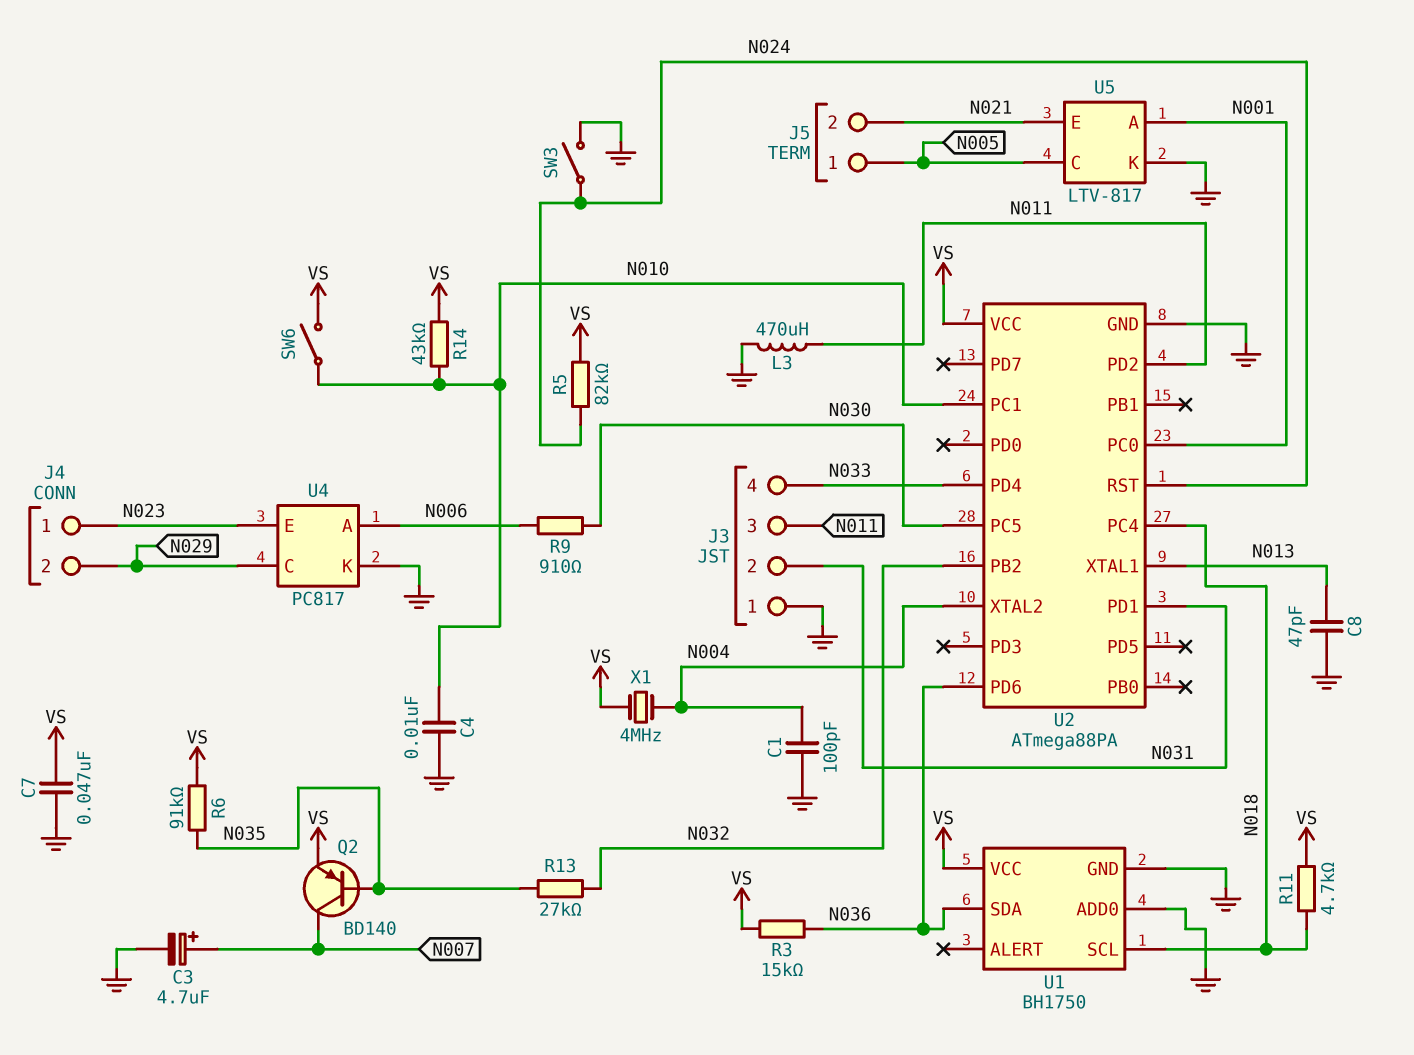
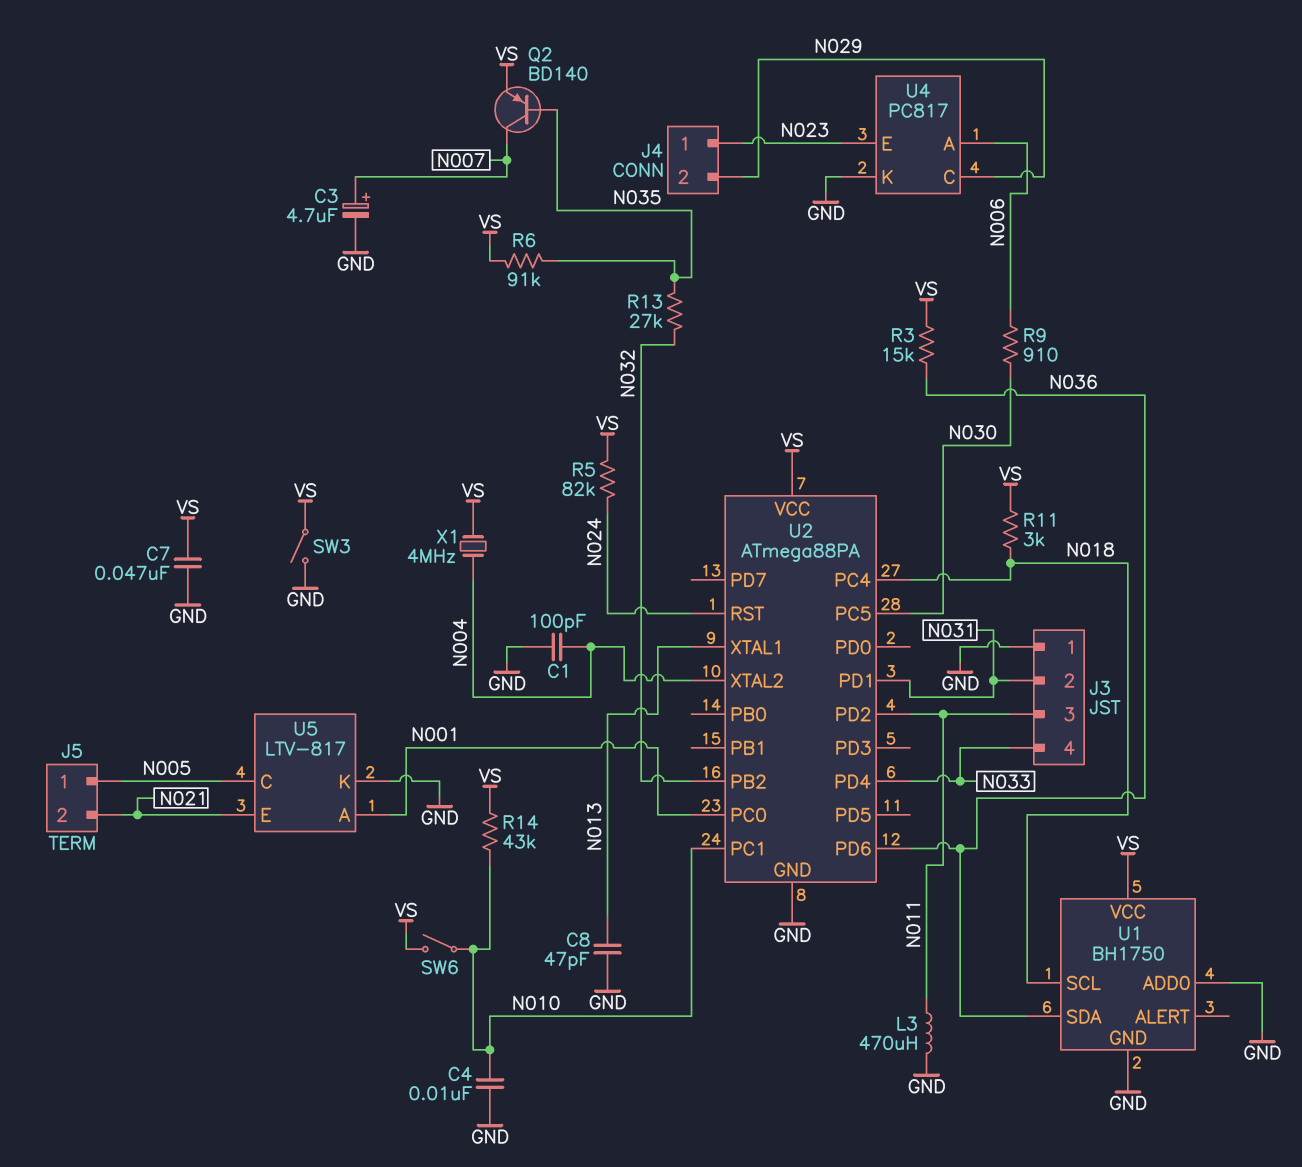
R11: 4.7k (N018, VS) -> 3k (N018, VS)
SW3: switch (GND, N024) -> switch (GND, VS)

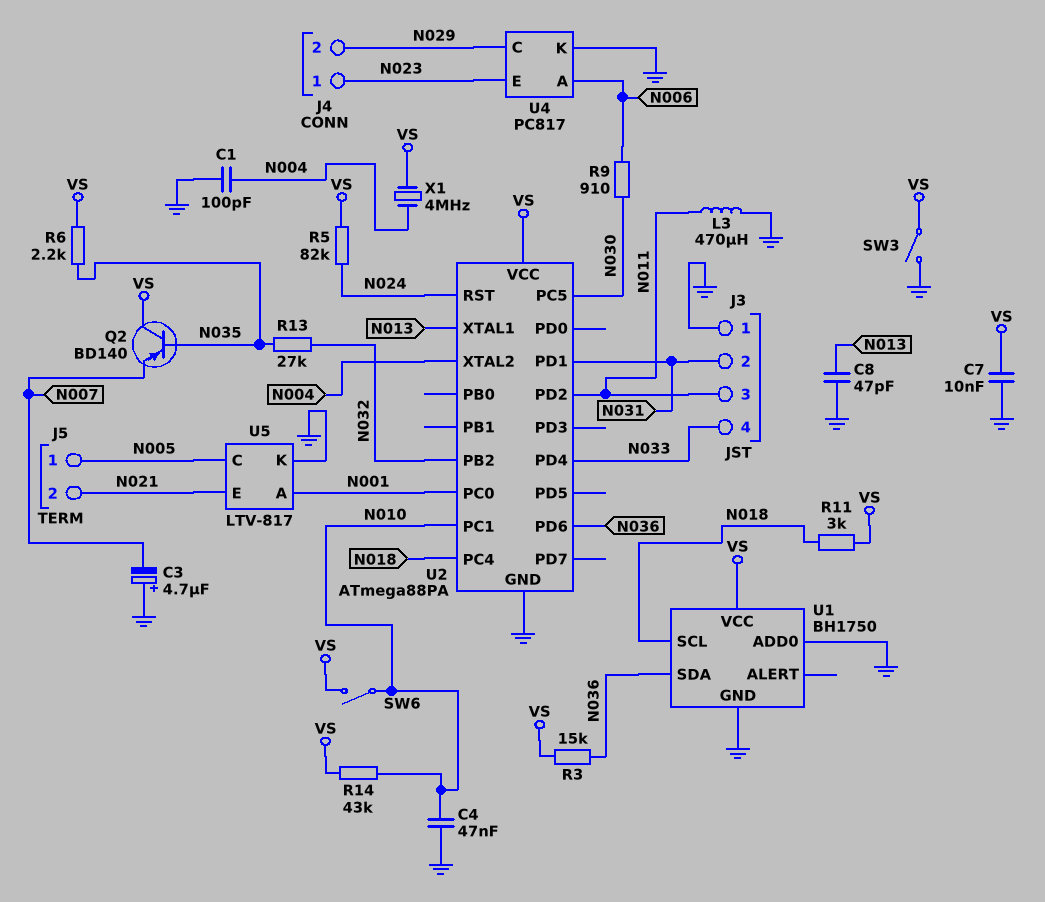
C3: 4.7uF (plus N007, minus GND) -> 4.7uF (plus GND, minus N007)
C4: 10nF (GND, N010) -> 47nF (GND, N010)
C7: 47nF (GND, VS) -> 10nF (GND, VS)
Q2: PNP BD140 (B N035, C N007, E VS) -> PNP BD140 (B N035, C VS, E N007)
R6: 91k (N035, VS) -> 2.2k (N035, VS)

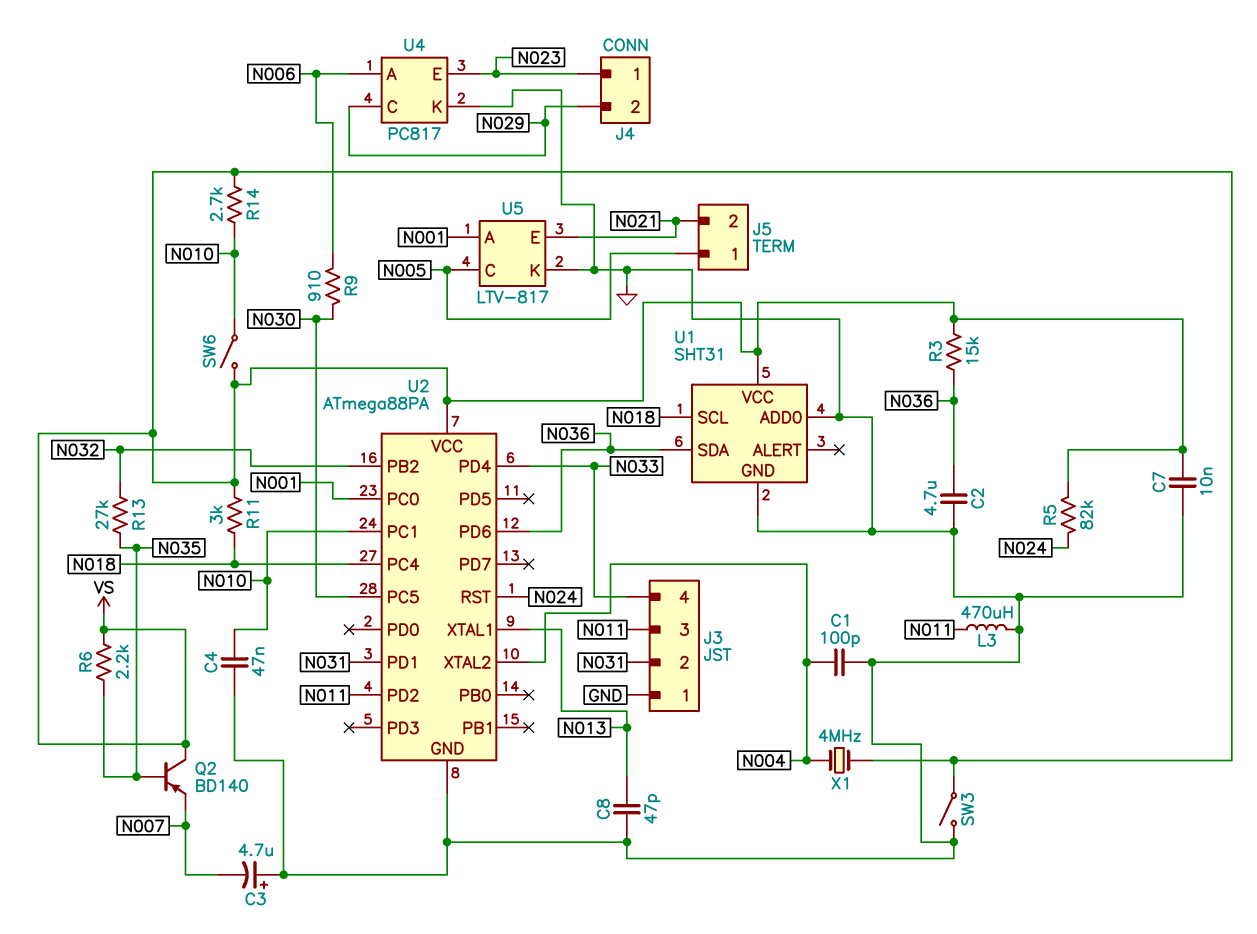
C2: none -> 4.7uF (GND, N036)
R14: 43k (N010, VS) -> 2.7k (N010, VS)
U1: BH1750 -> SHT31

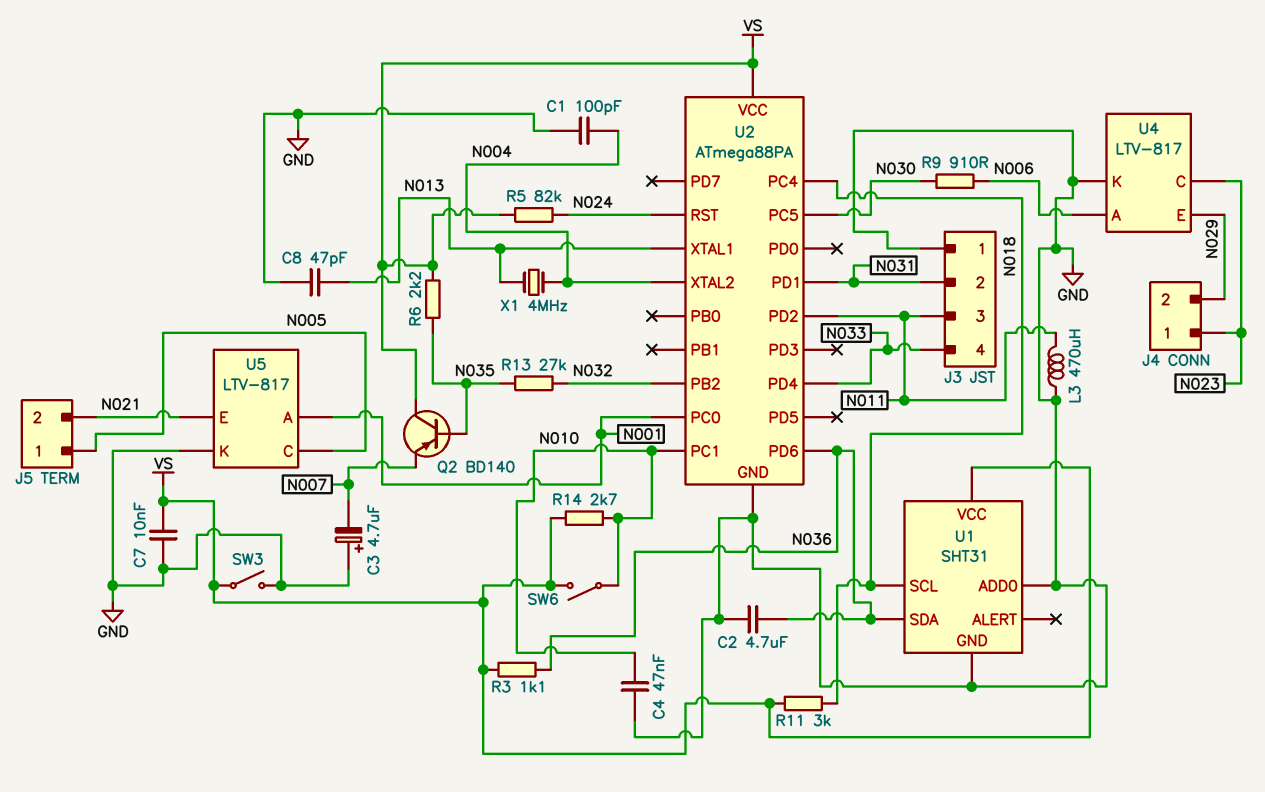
R3: 15k (N036, VS) -> 1.1k (N036, VS)
U4: PC817 -> LTV-817
U4 pin C: N029 -> N023
U4 pin E: N023 -> N029
X1: 4MHz (N004, VS) -> 4MHz (N004, N013)

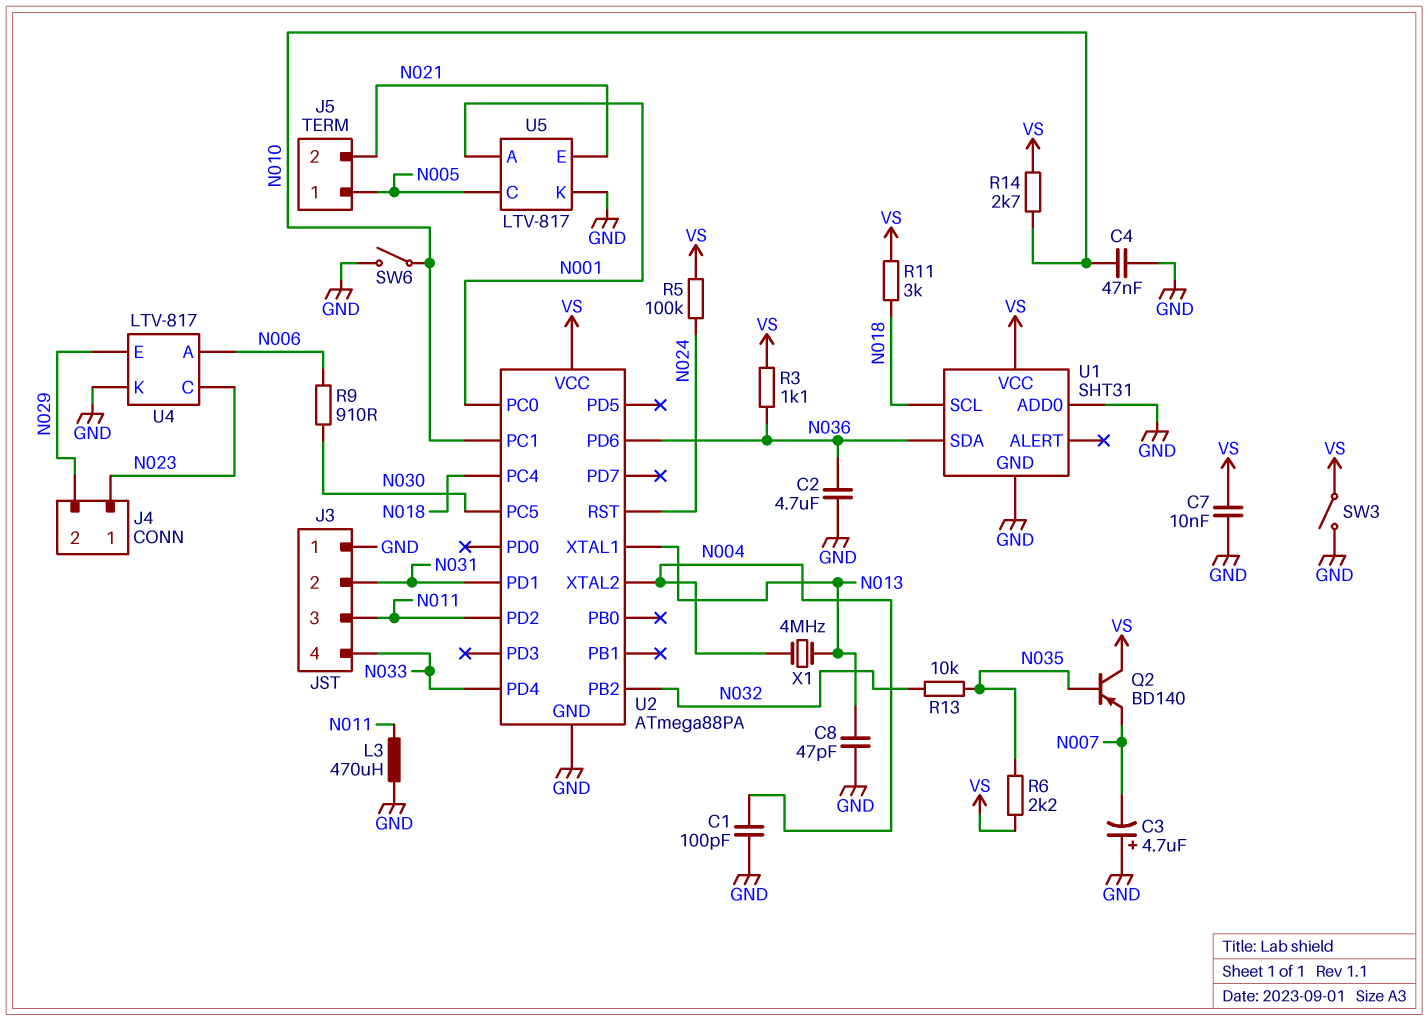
R5: 82k (N024, VS) -> 100k (N024, VS)
R13: 27k (N032, N035) -> 10k (N032, N035)
SW6: switch (N010, VS) -> switch (GND, N010)

